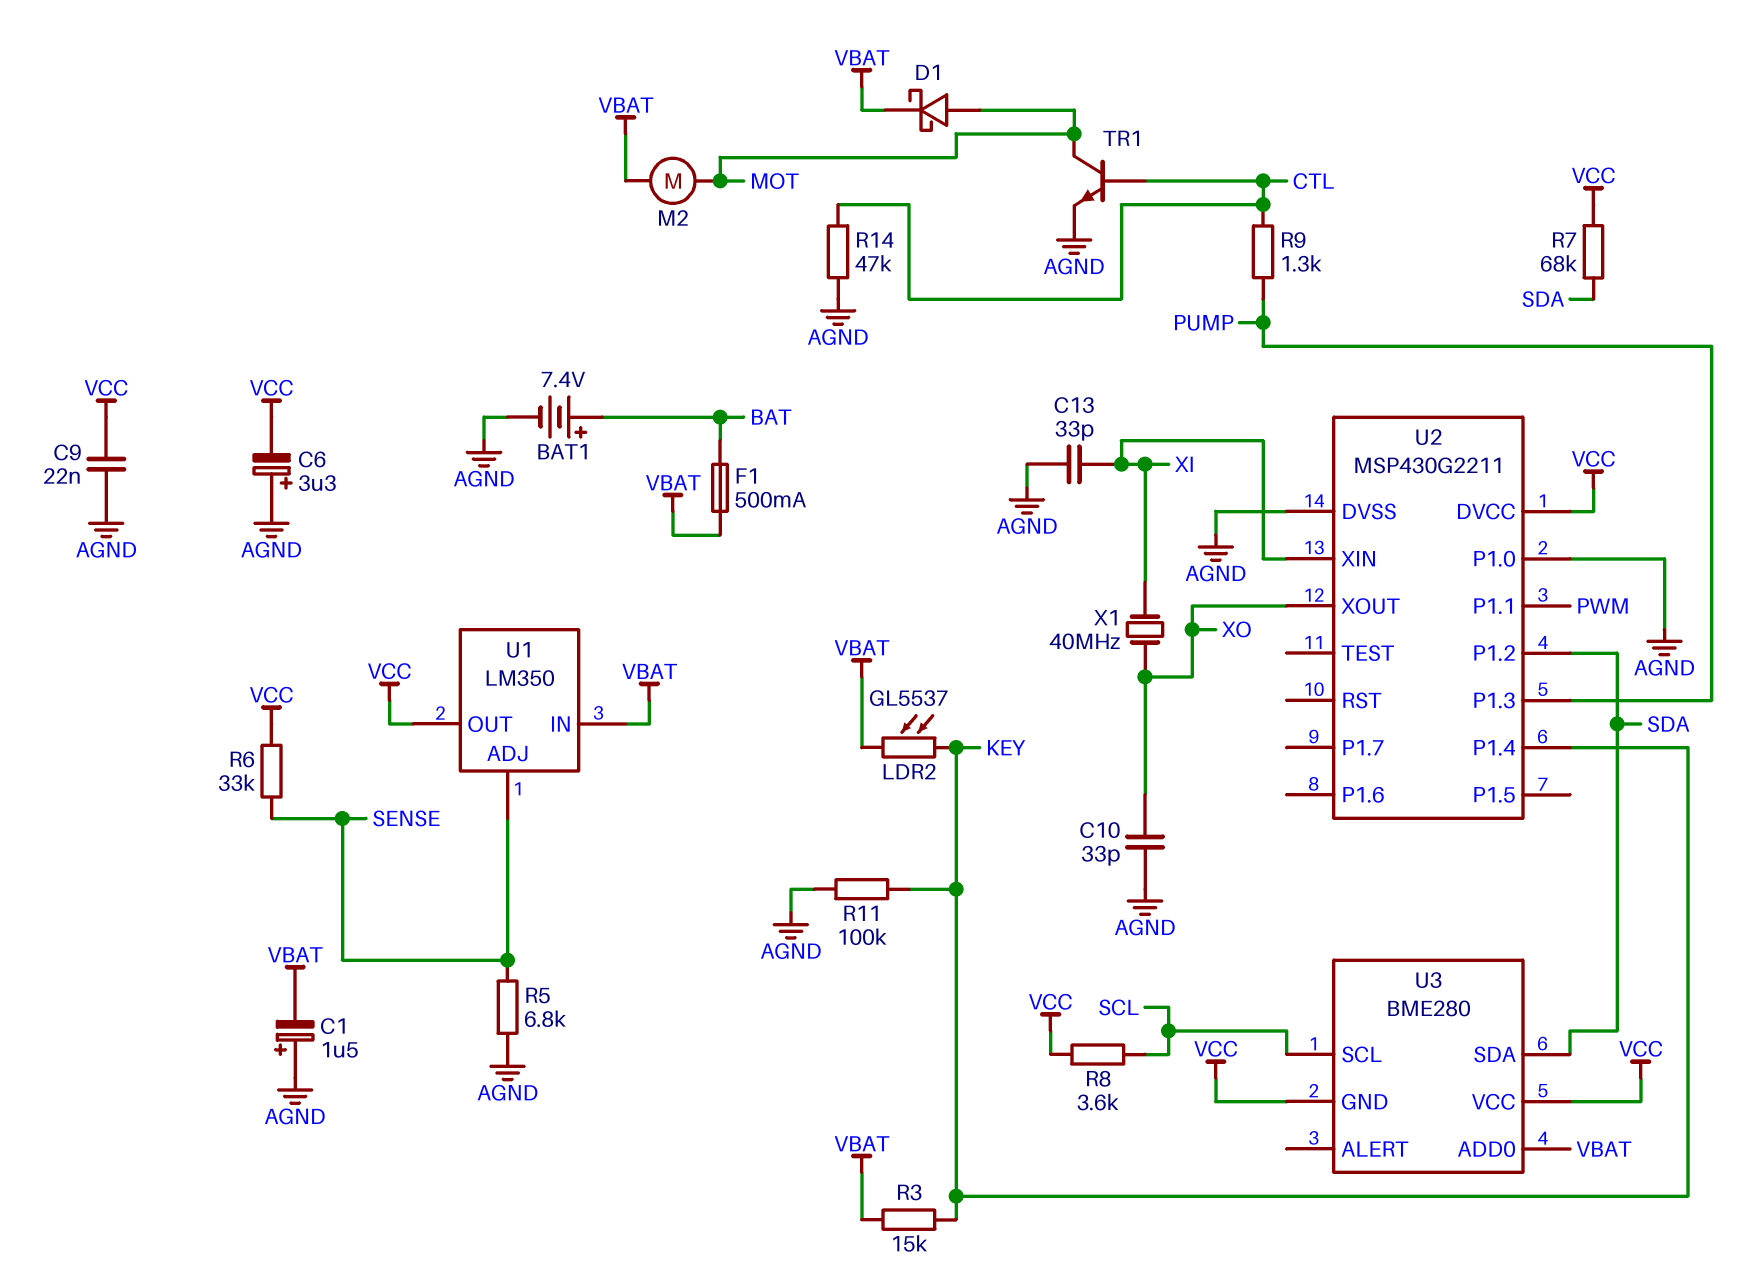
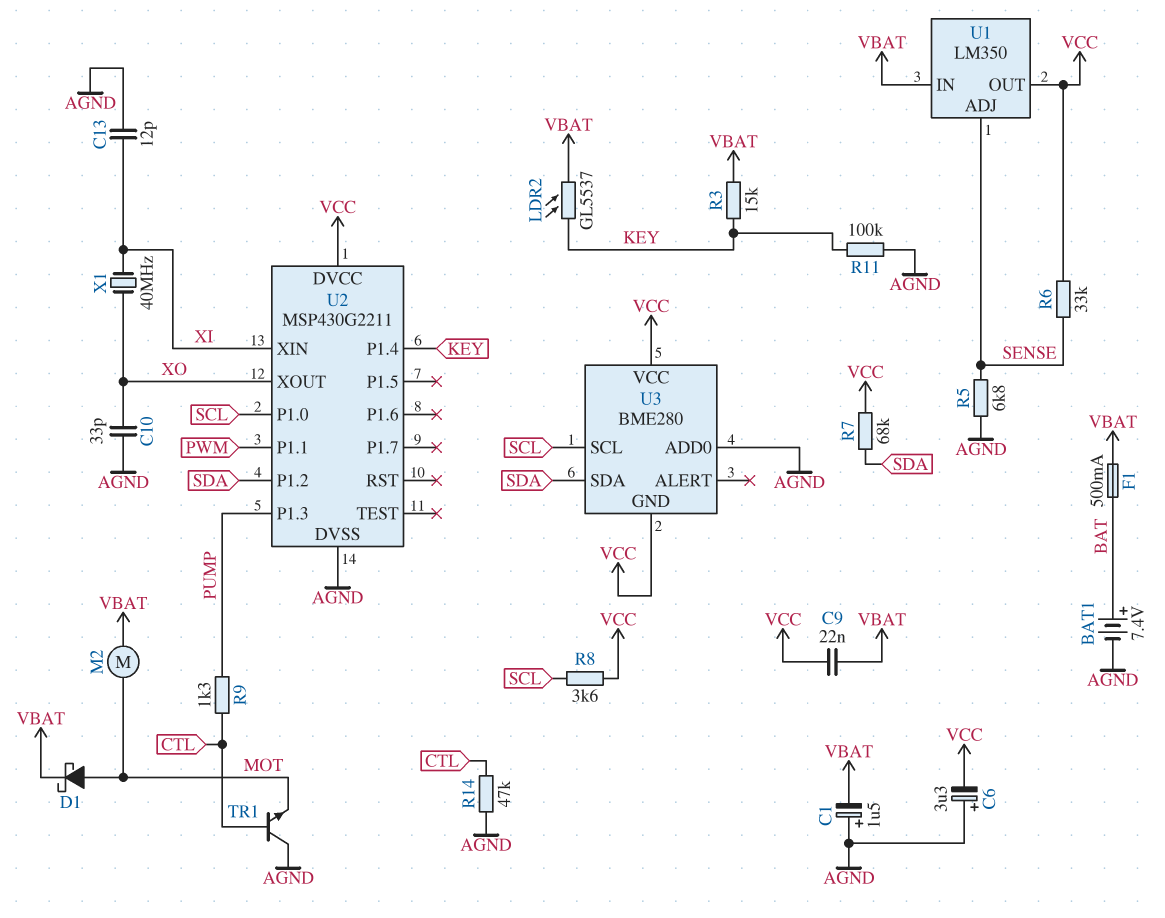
C9: 22nF (AGND, VCC) -> 22nF (VBAT, VCC)
C13: 33pF (AGND, XI) -> 12pF (AGND, XI)
TR1: NPN (B CTL, C MOT, E AGND) -> NPN (B CTL, C AGND, E MOT)
U2 pin P1.0: AGND -> SCL
U3 pin ADD0: VBAT -> AGND

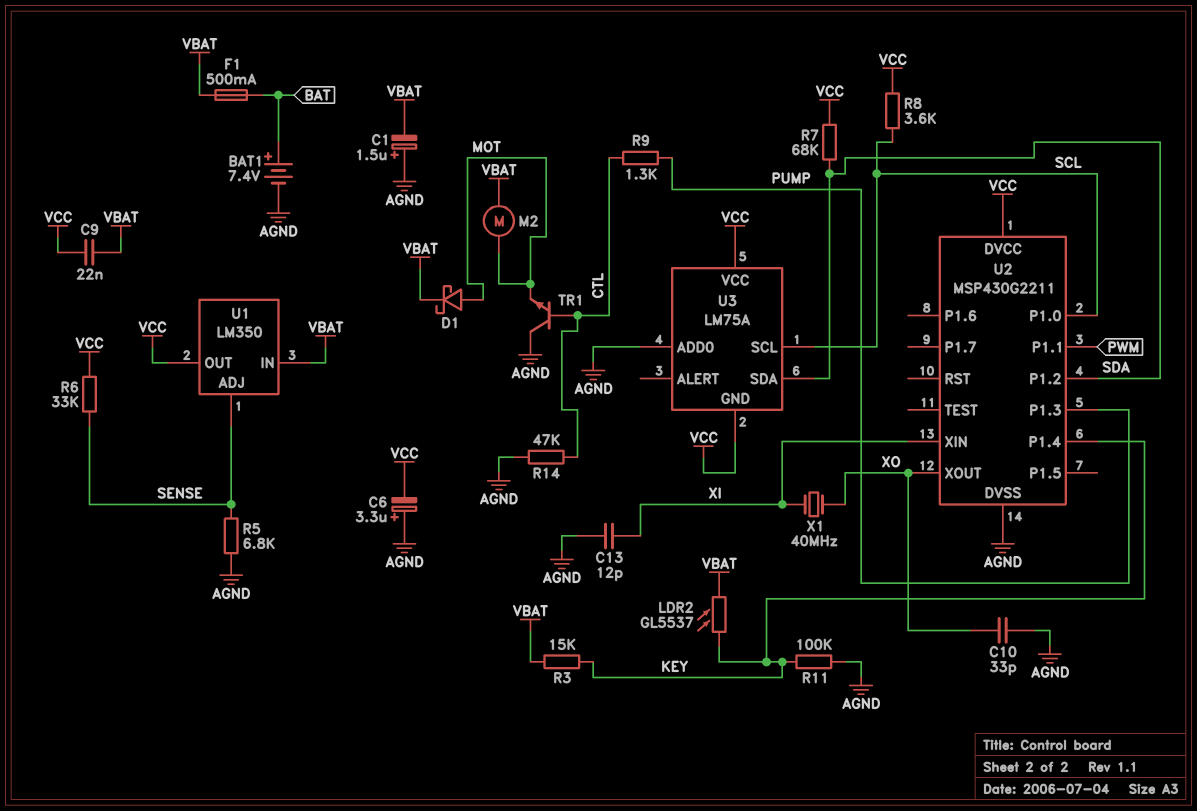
U3: BME280 -> LM75A

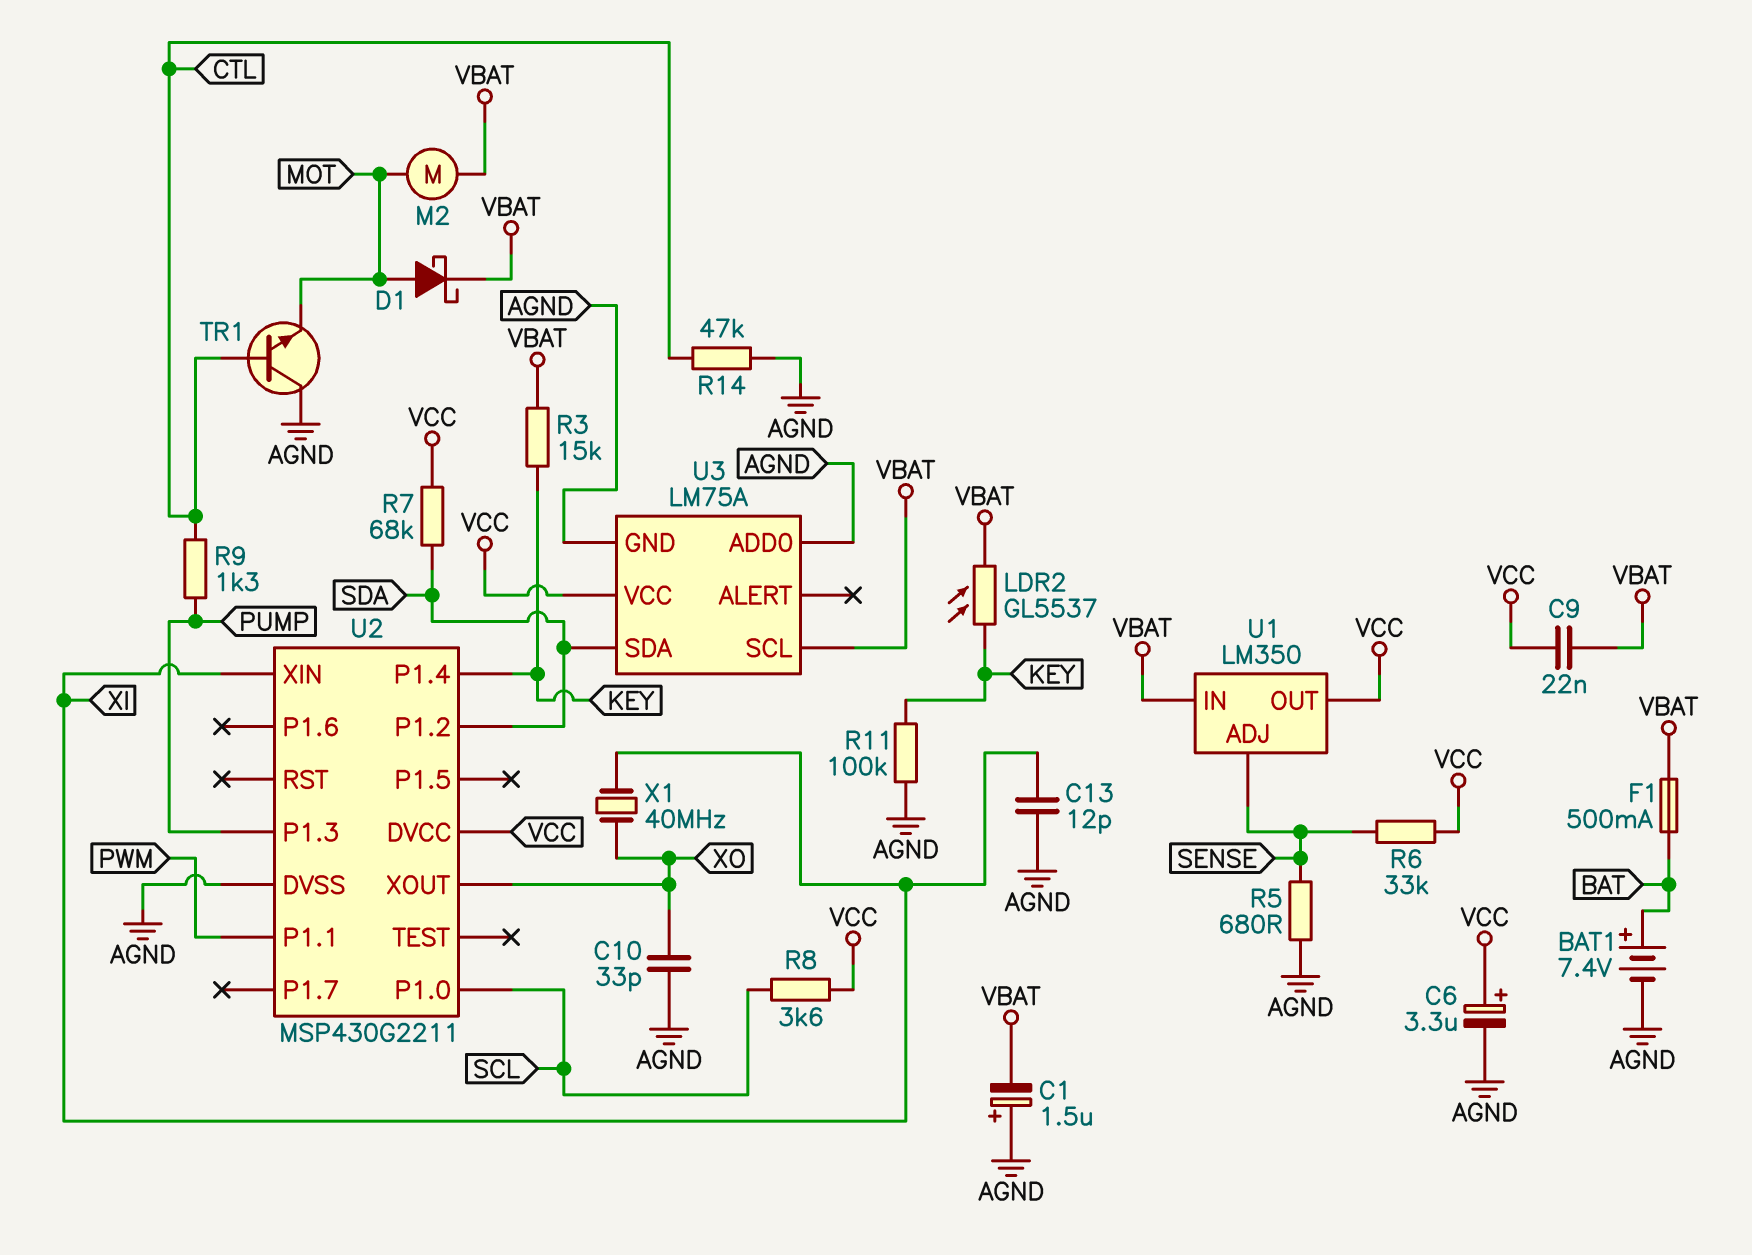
C6: 3.3uF (plus AGND, minus VCC) -> 3.3uF (plus VCC, minus AGND)
R5: 6.8k (AGND, SENSE) -> 680 (AGND, SENSE)
U3 pin GND: VCC -> AGND
U3 pin SCL: SCL -> VBAT

